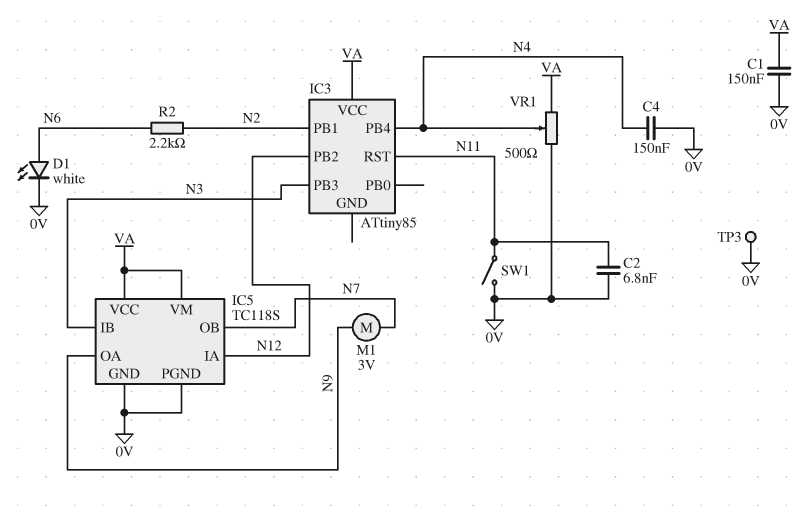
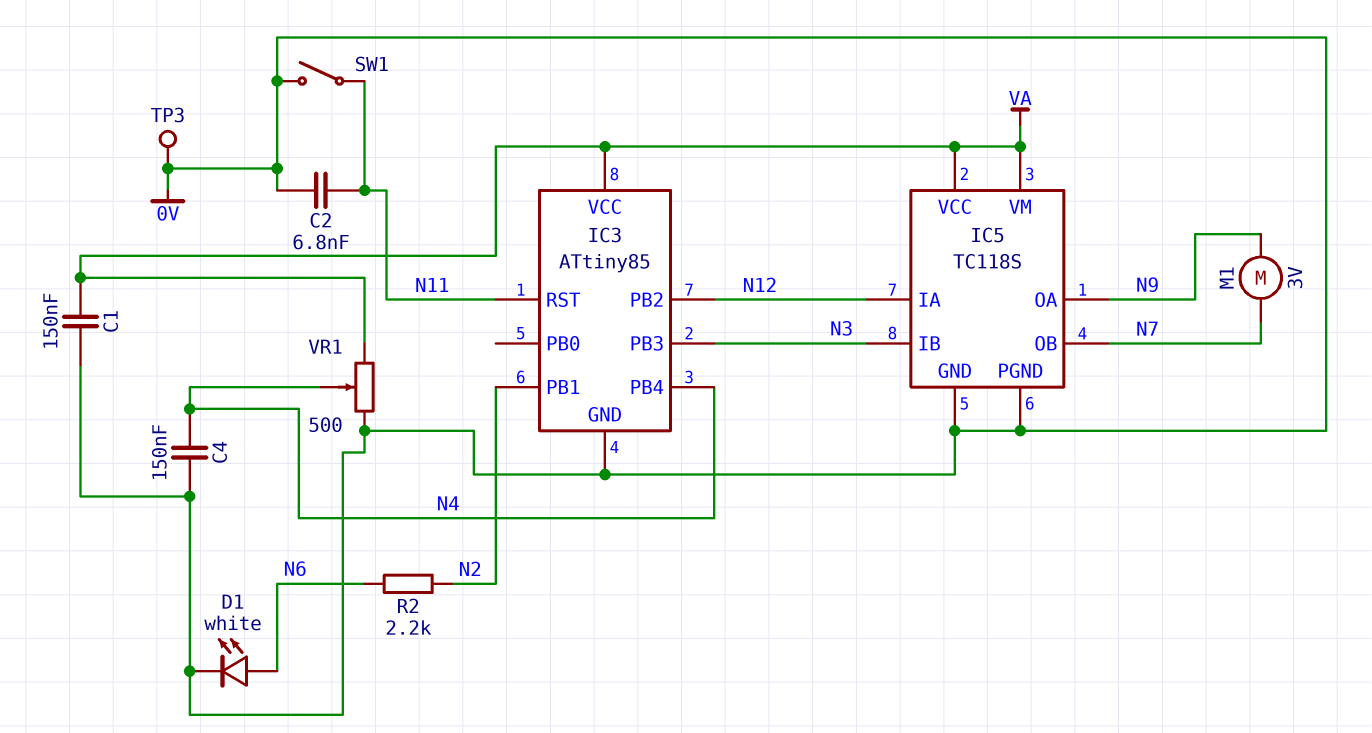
IC3 pin GND: none -> 0V

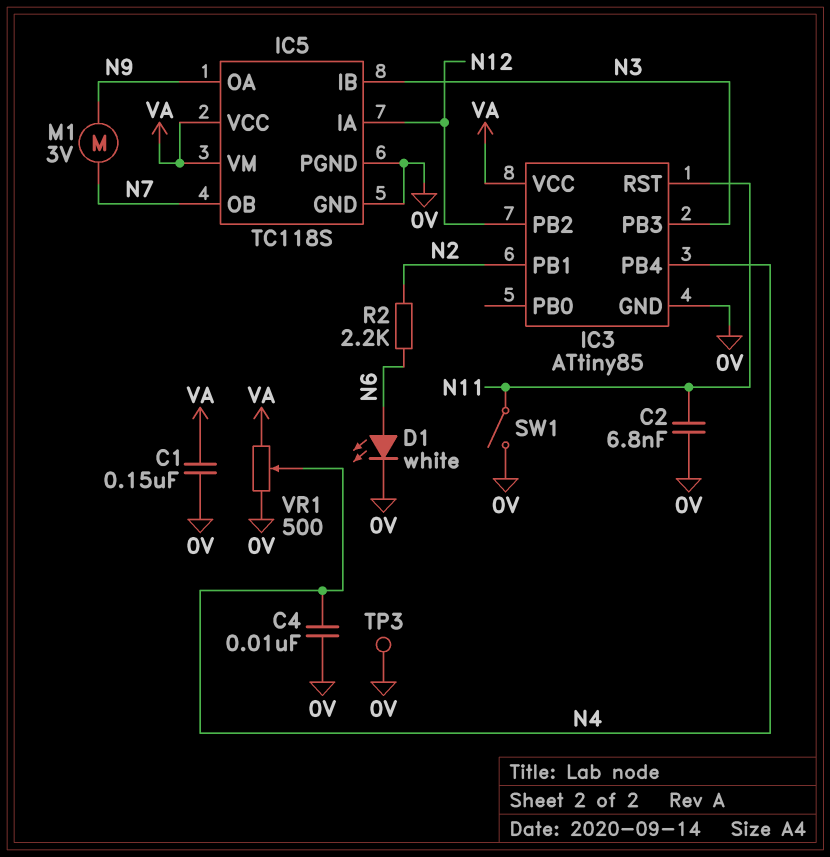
C4: 150nF (0V, N4) -> 10nF (0V, N4)

